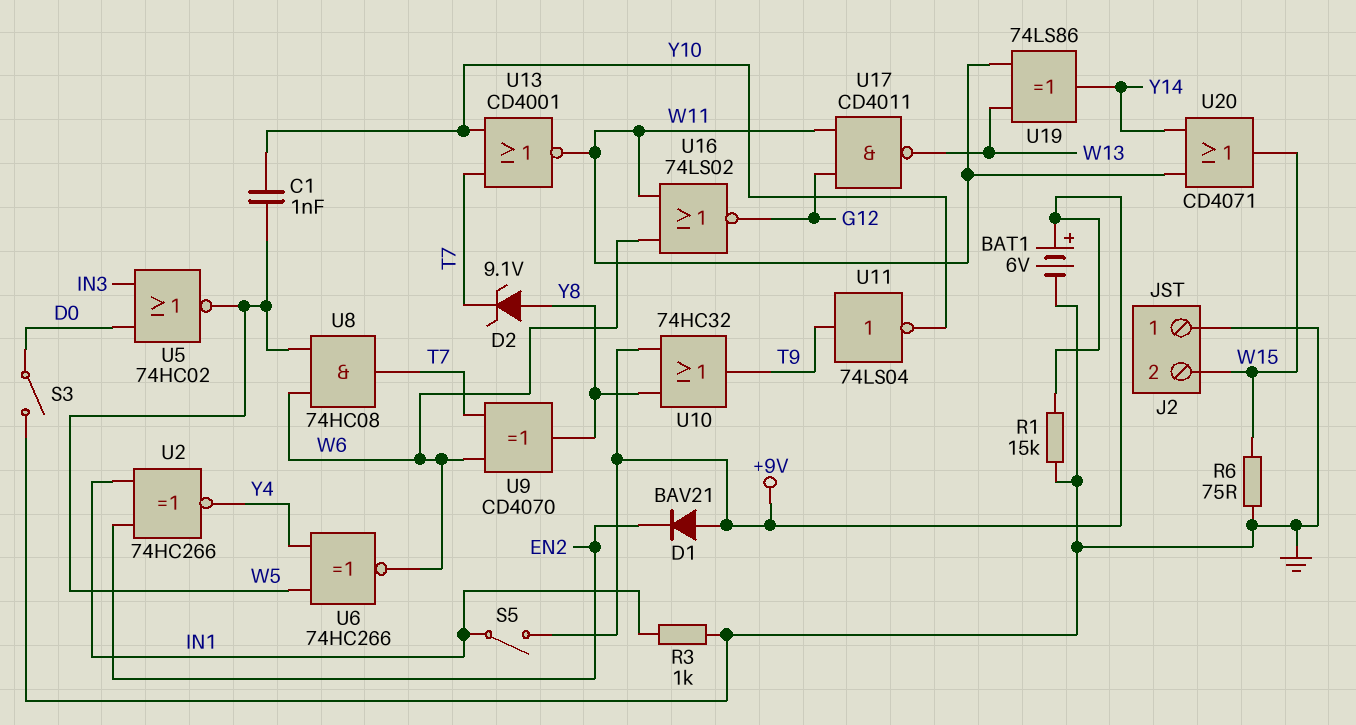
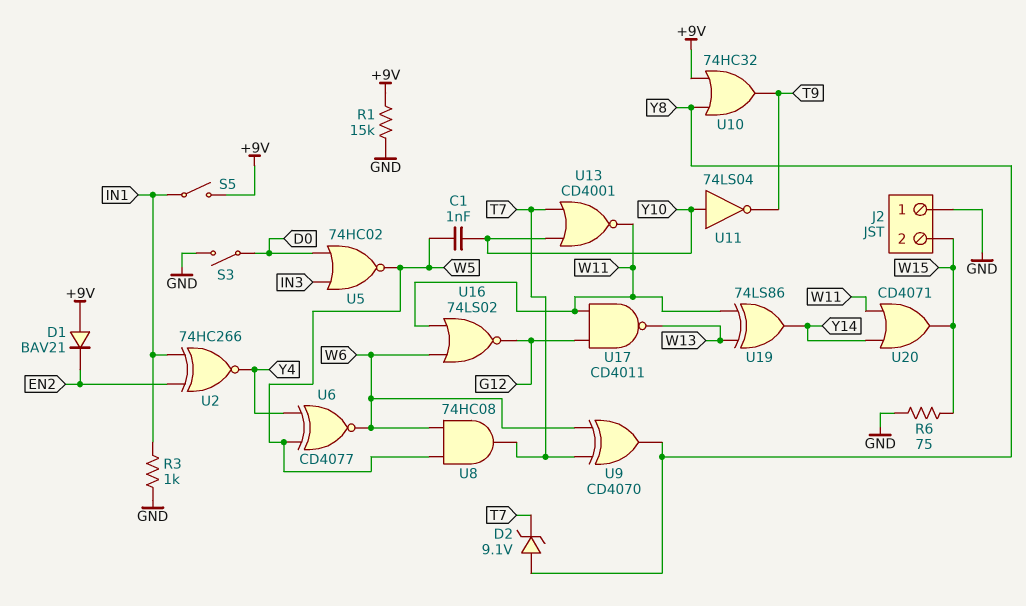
BAT1: 6V (plus +9V, minus GND) -> none
U6: XNOR 74HC266 (in W5, in Y4, out W6) -> XNOR CD4077 (in W5, in Y4, out W6)
U11: NOT 74LS04 (in T9, out Y10) -> NOT 74LS04 (in Y10, out T9)

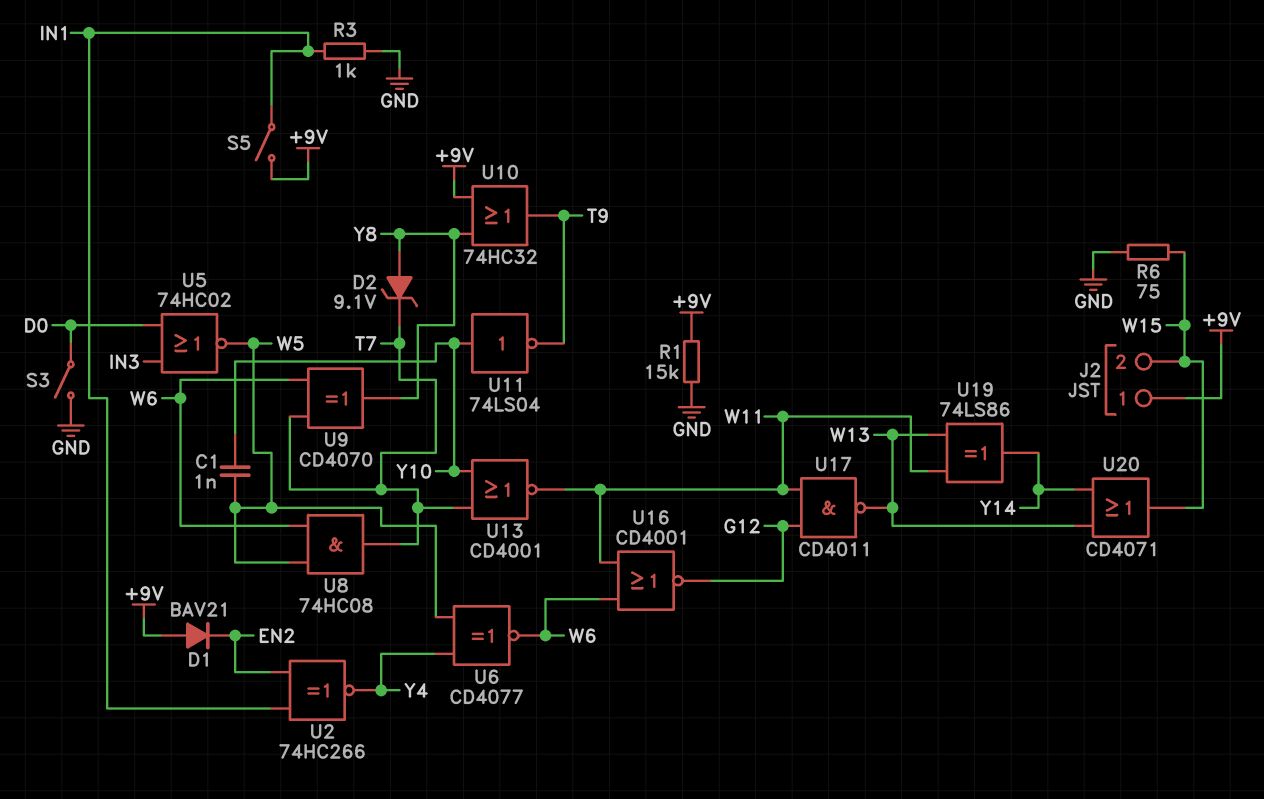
J2 pin 1: GND -> +9V
U16: NOR 74LS02 (in W6, in W11, out G12) -> NOR CD4001 (in W6, in W11, out G12)
U20: OR CD4071 (in W11, in Y14, out W15) -> OR CD4071 (in W13, in Y14, out W15)

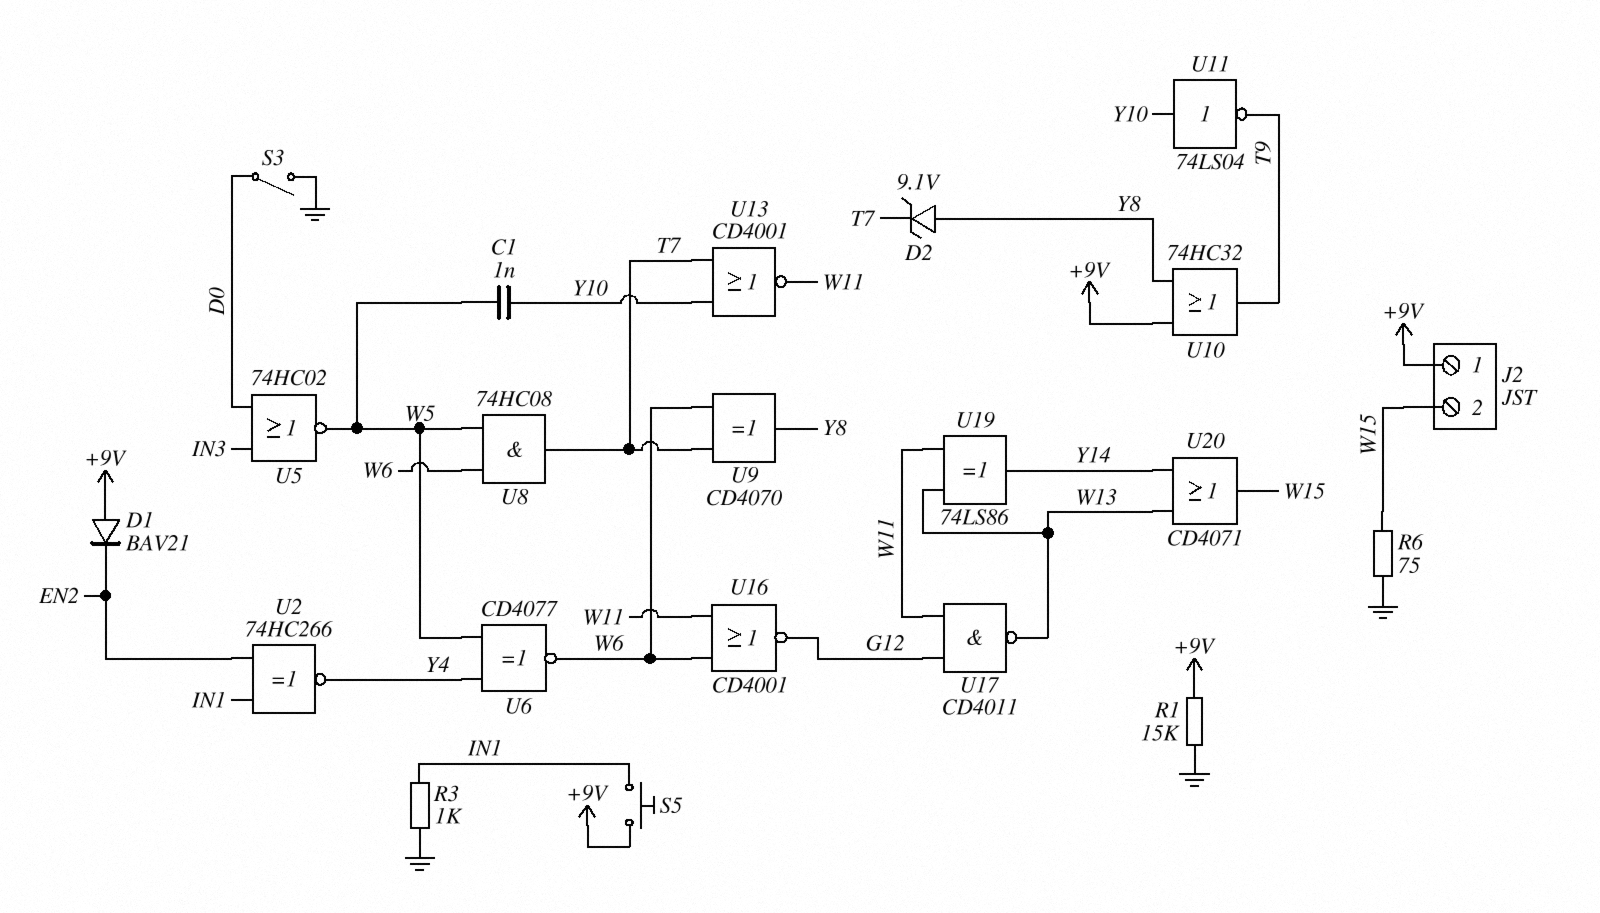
S5: switch (+9V, IN1) -> button (+9V, IN1)

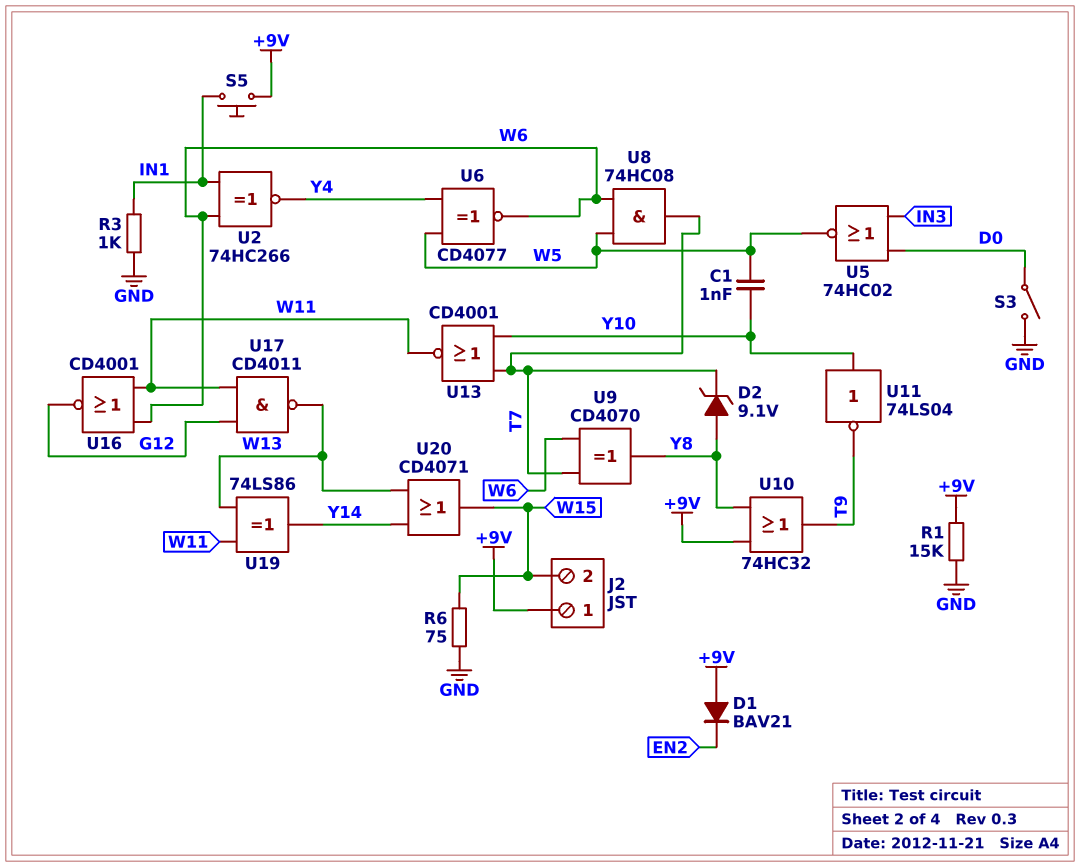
U2: XNOR 74HC266 (in EN2, in IN1, out Y4) -> XNOR 74HC266 (in IN1, in W6, out Y4)

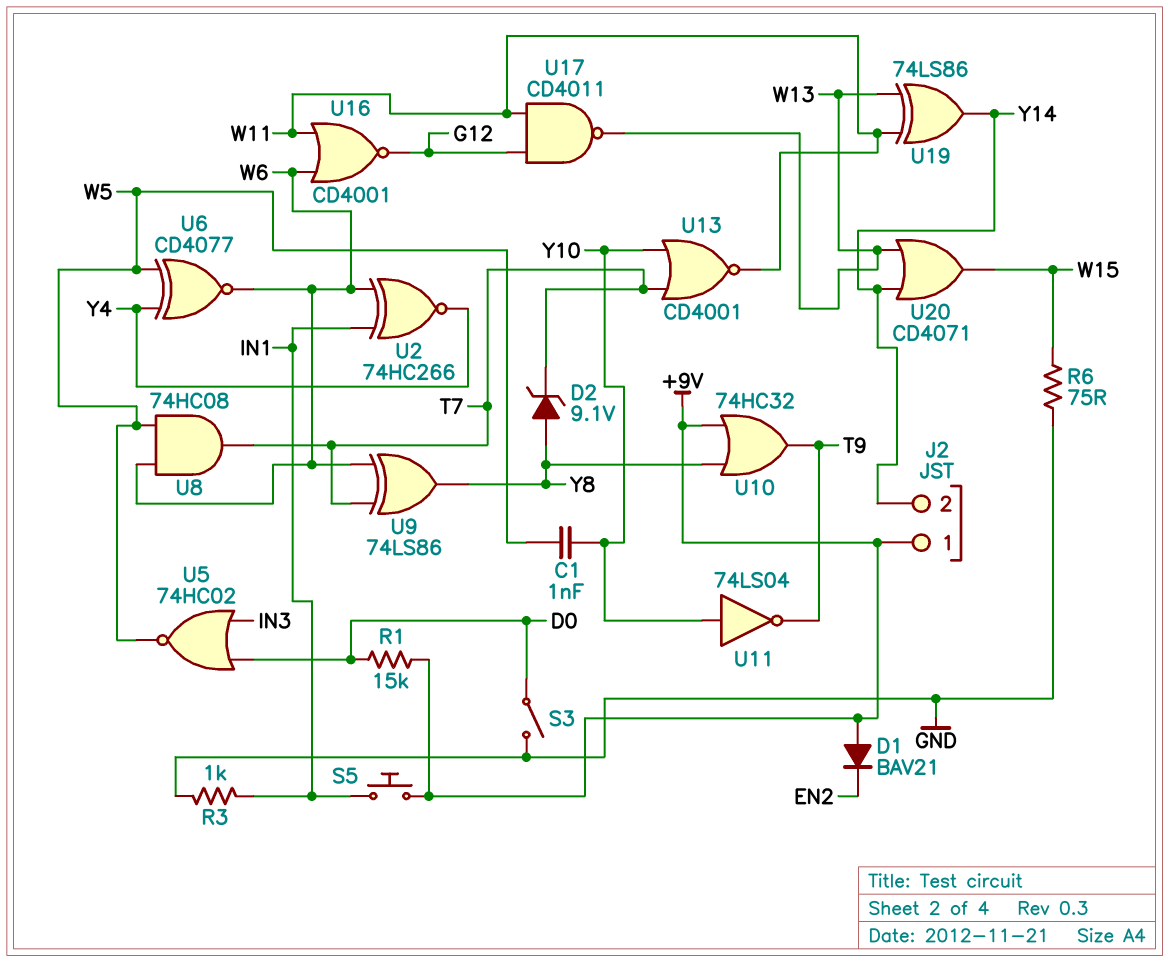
J2 pin 2: W15 -> Y14
R1: 15k (+9V, GND) -> 15k (+9V, D0)
U9: XOR CD4070 (in T7, in W6, out Y8) -> XOR 74LS86 (in T7, in W6, out Y8)

